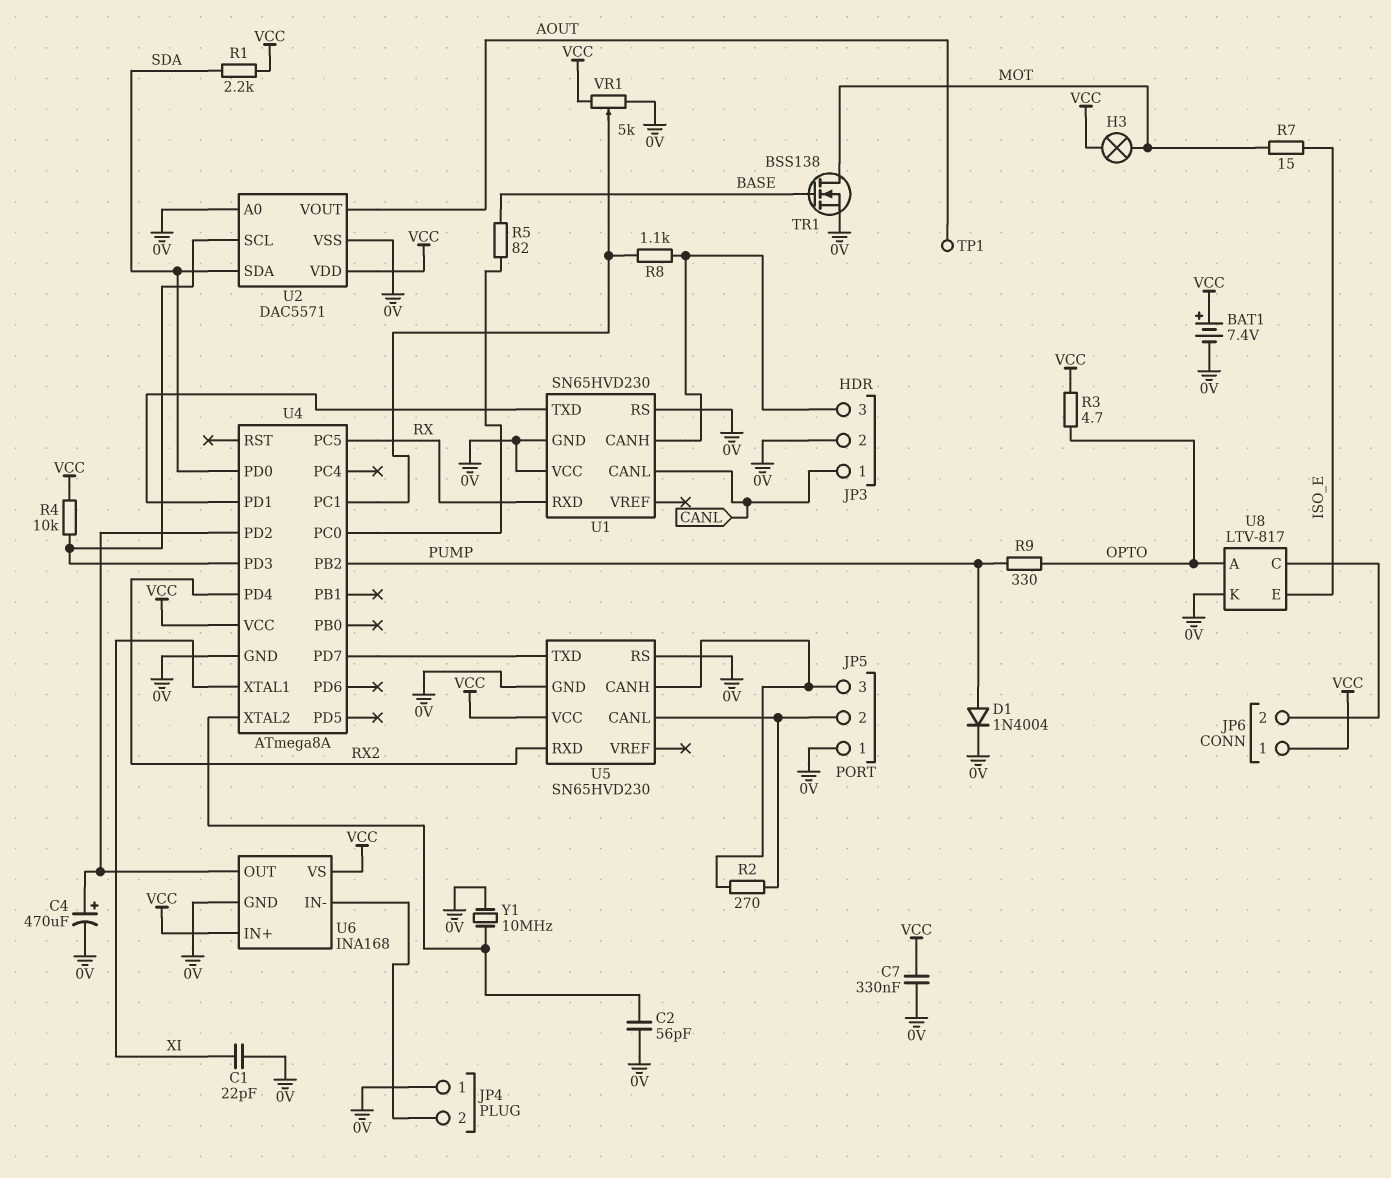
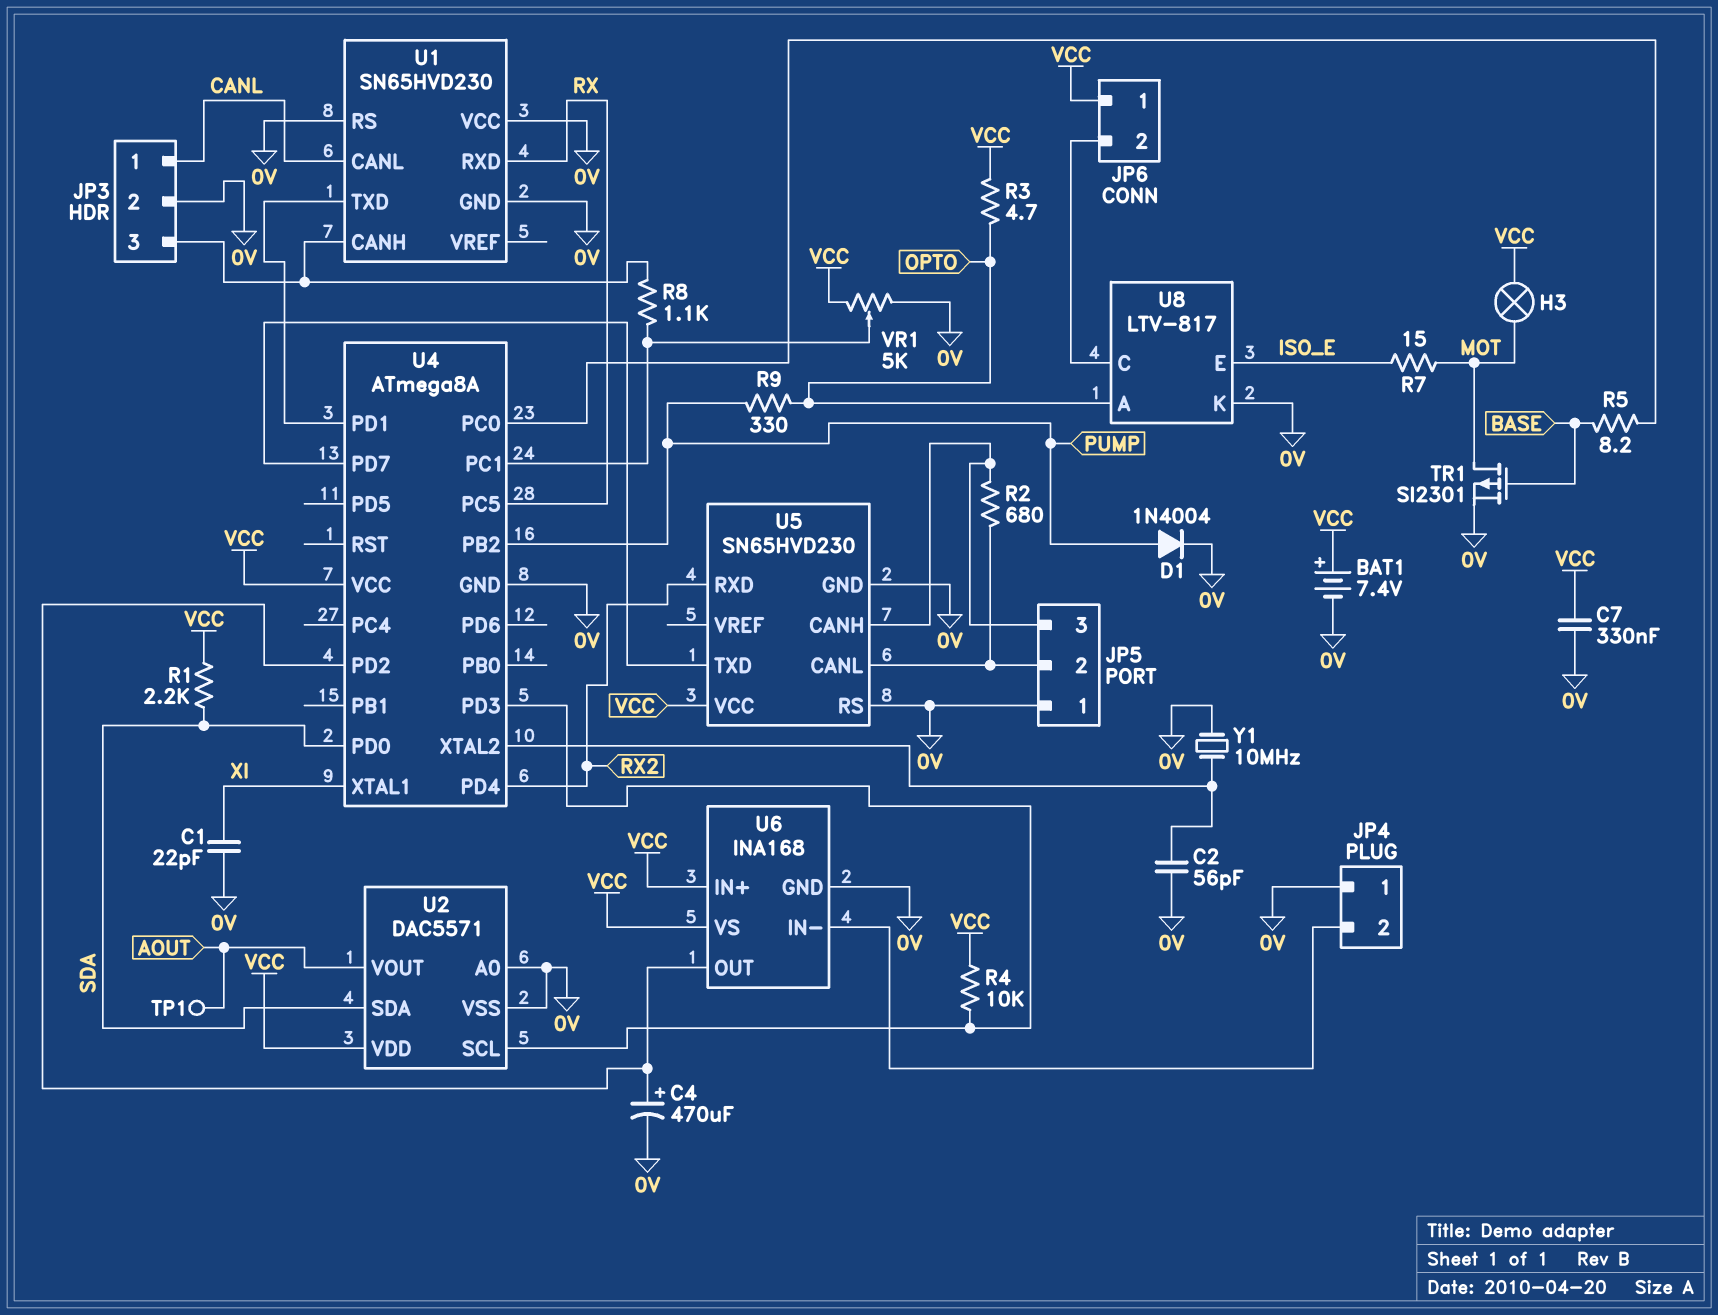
R2: 270 (JP5/2, JP5/3) -> 680 (JP5/2, JP5/3)
R5: 82 (BASE, U4/PC0) -> 8.2 (BASE, U4/PC0)
TR1: NMOS BSS138 (G BASE, D MOT, S 0V) -> PMOS SI2301 (G BASE, D MOT, S 0V)

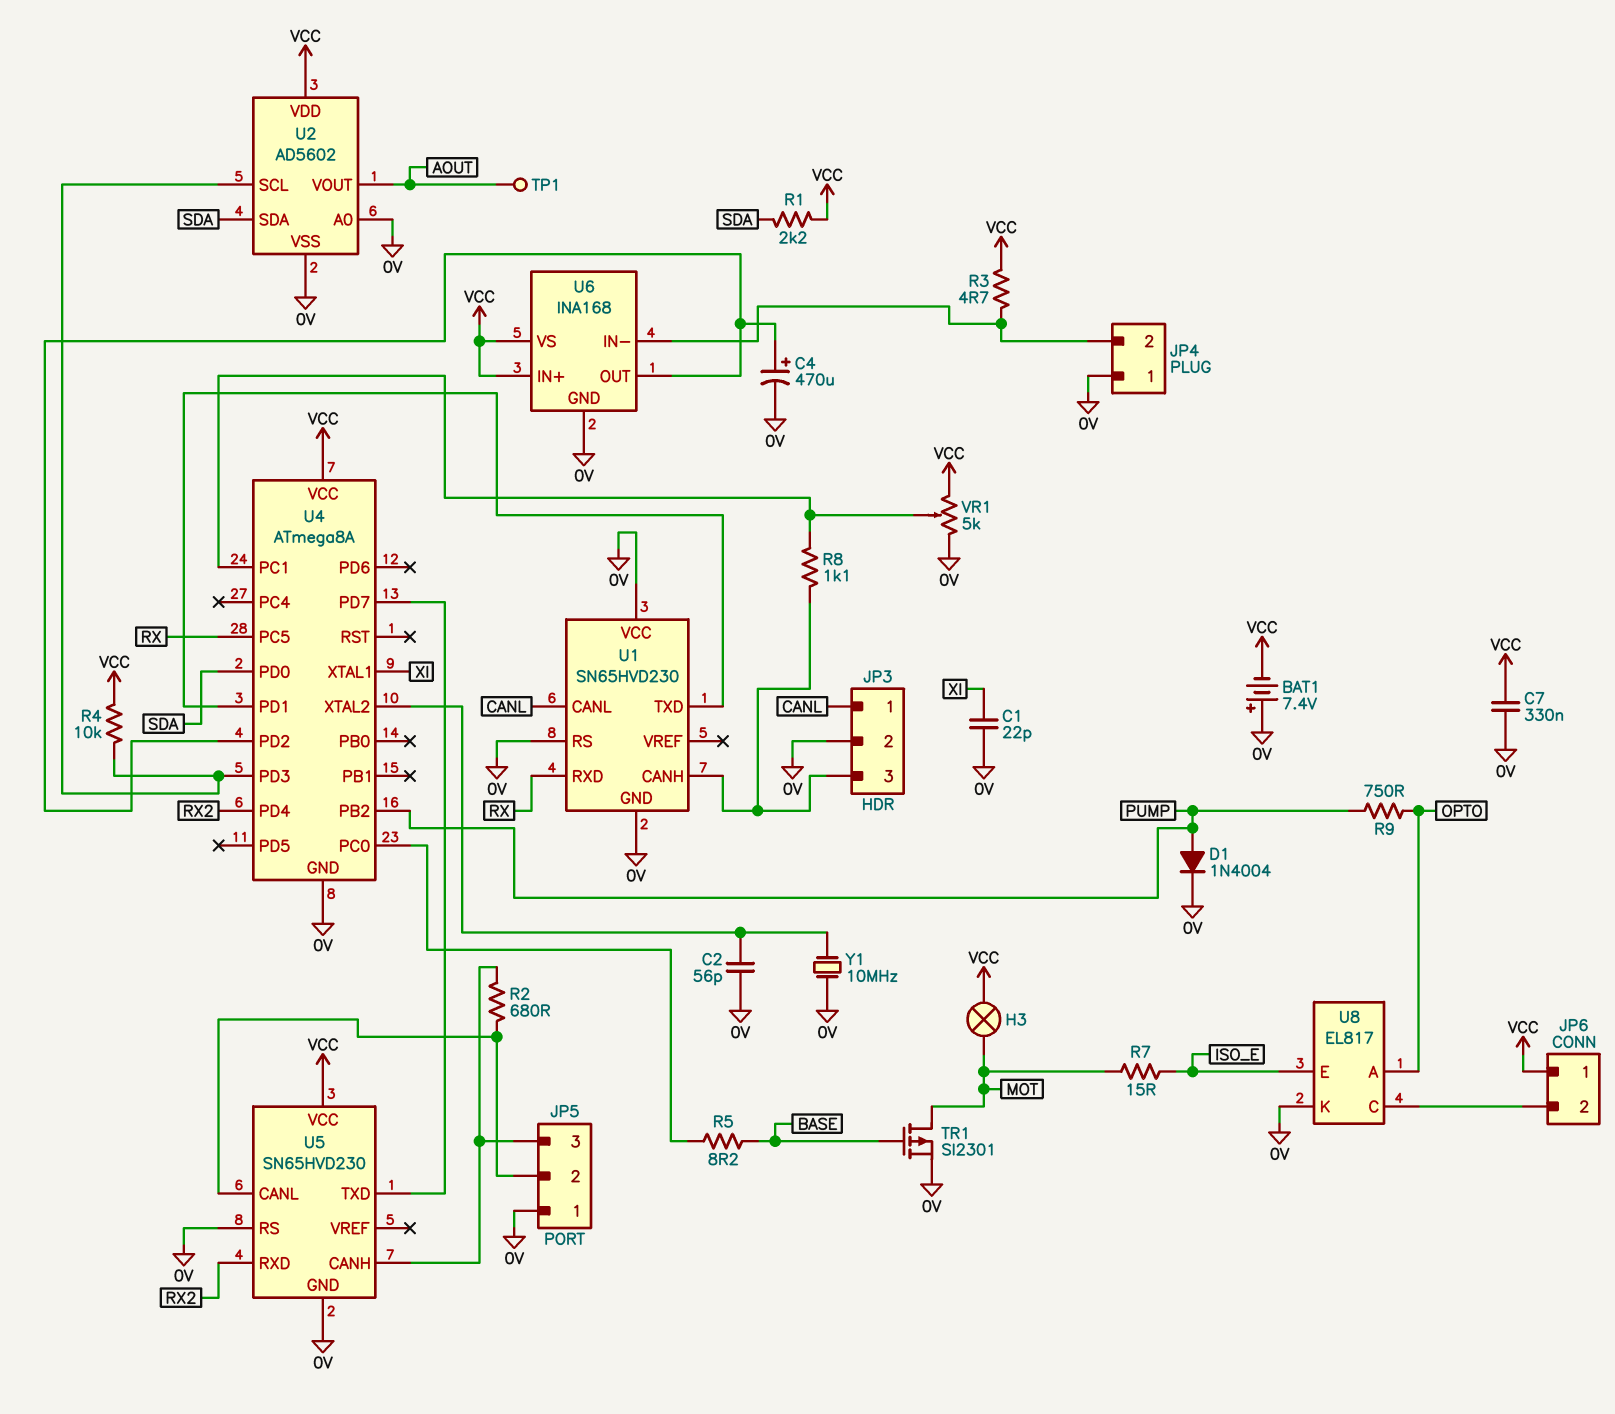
BAT1: 7.4V (plus VCC, minus 0V) -> 7.4V (plus 0V, minus VCC)
R3: 4.7 (OPTO, VCC) -> 4.7 (JP4/2, VCC)
R9: 330 (OPTO, PUMP) -> 750 (OPTO, PUMP)
U2: DAC5571 -> AD5602
U8: LTV-817 -> EL817

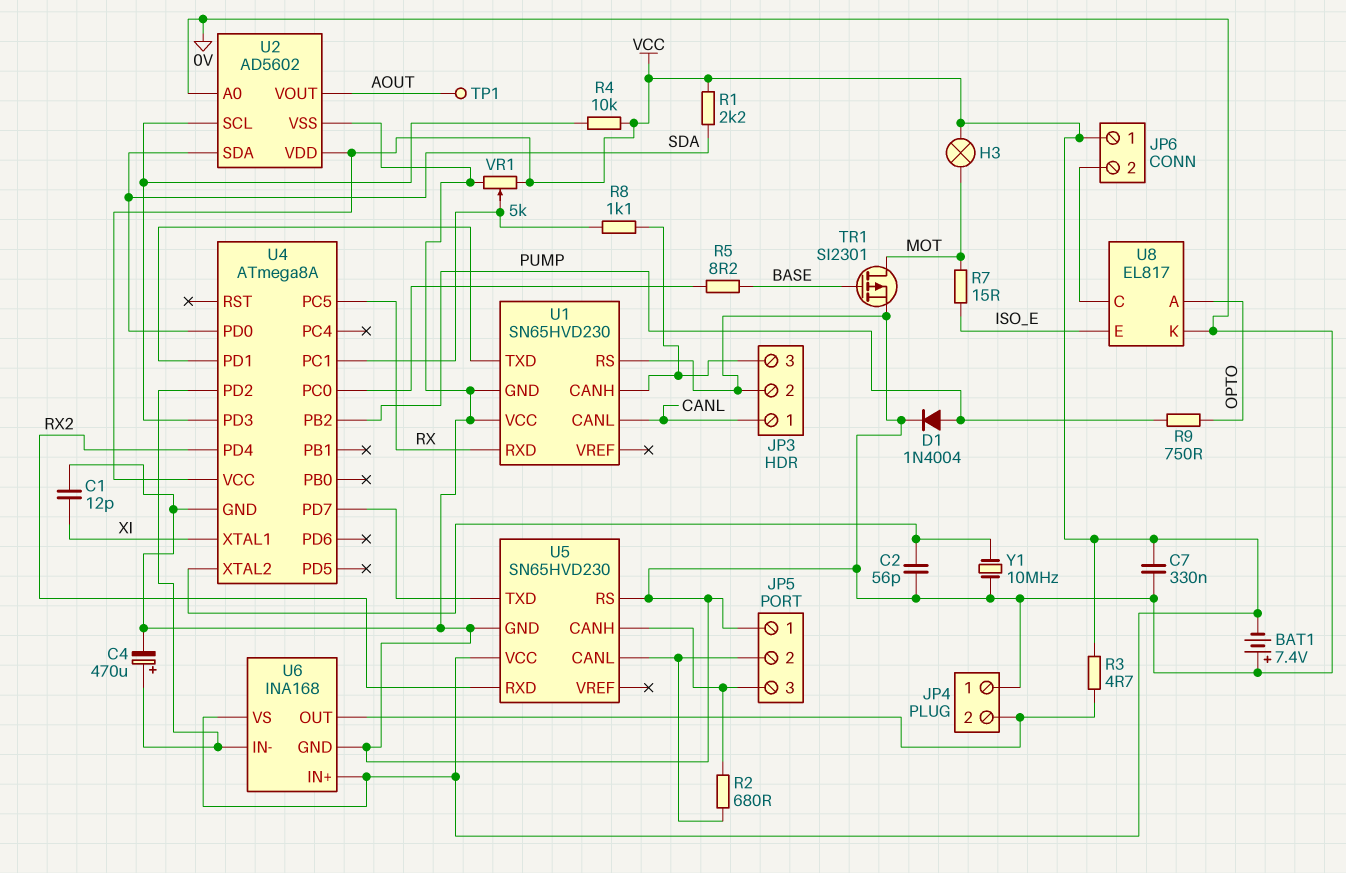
C1: 22pF (0V, XI) -> 12pF (0V, XI)
U6 pin IN-: JP4/2 -> U4/PD2
U6 pin OUT: U4/PD2 -> JP4/2

